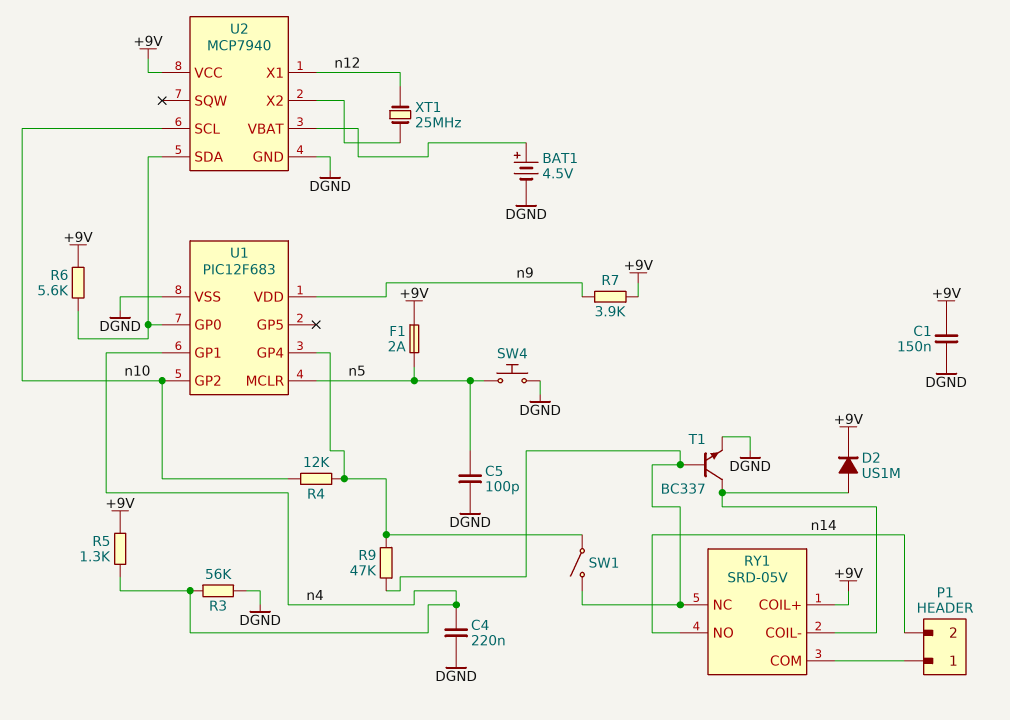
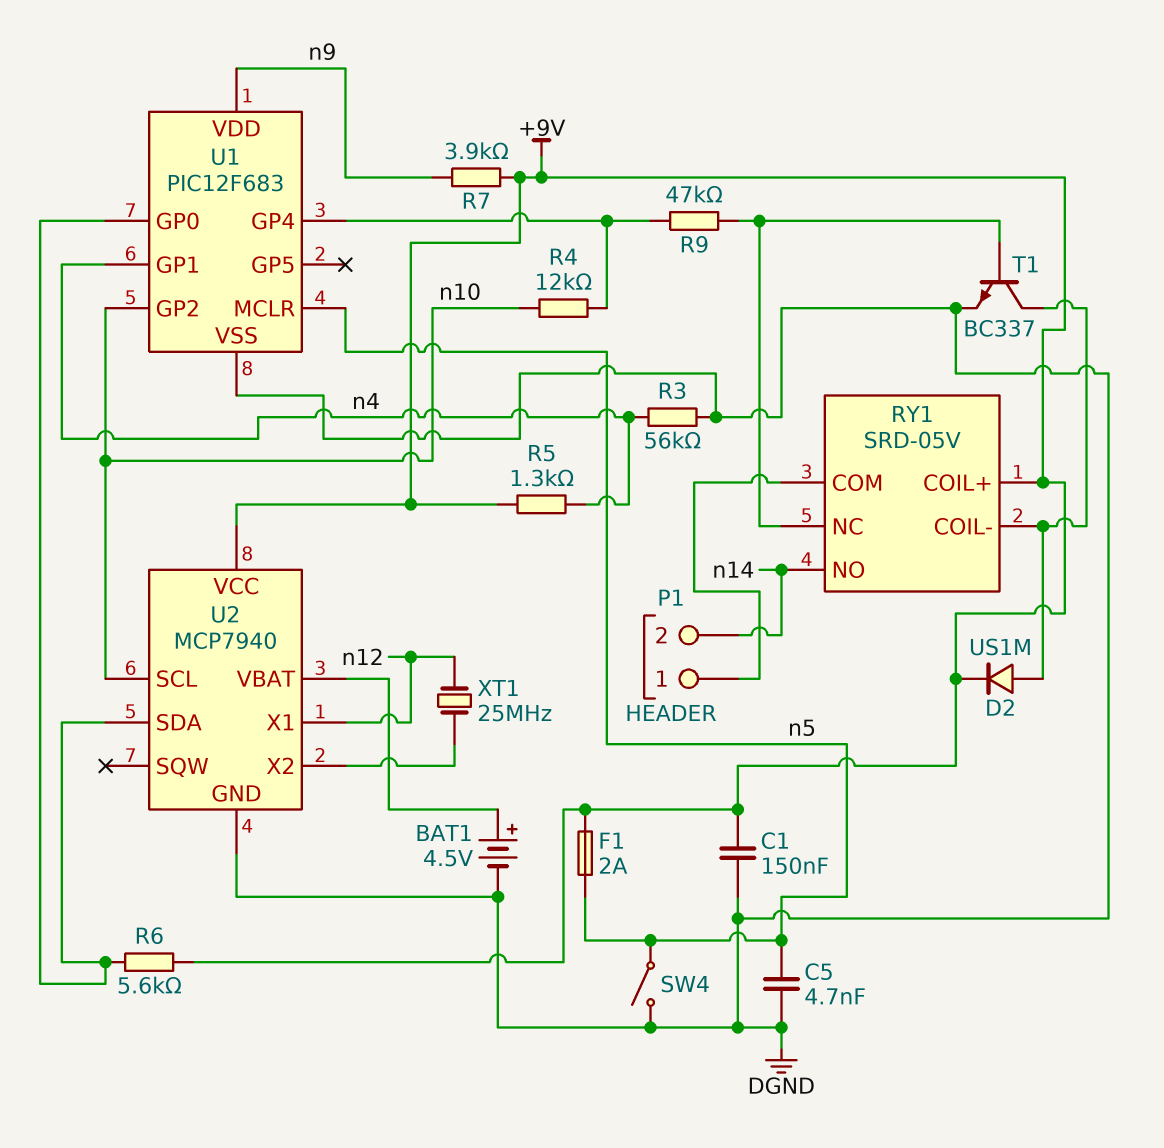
C4: 220nF (DGND, n4) -> none
C5: 100pF (DGND, n5) -> 4.7nF (DGND, n5)
SW1: switch (RY1/NC, U1/GP4) -> none
SW4: button (DGND, n5) -> switch (DGND, n5)

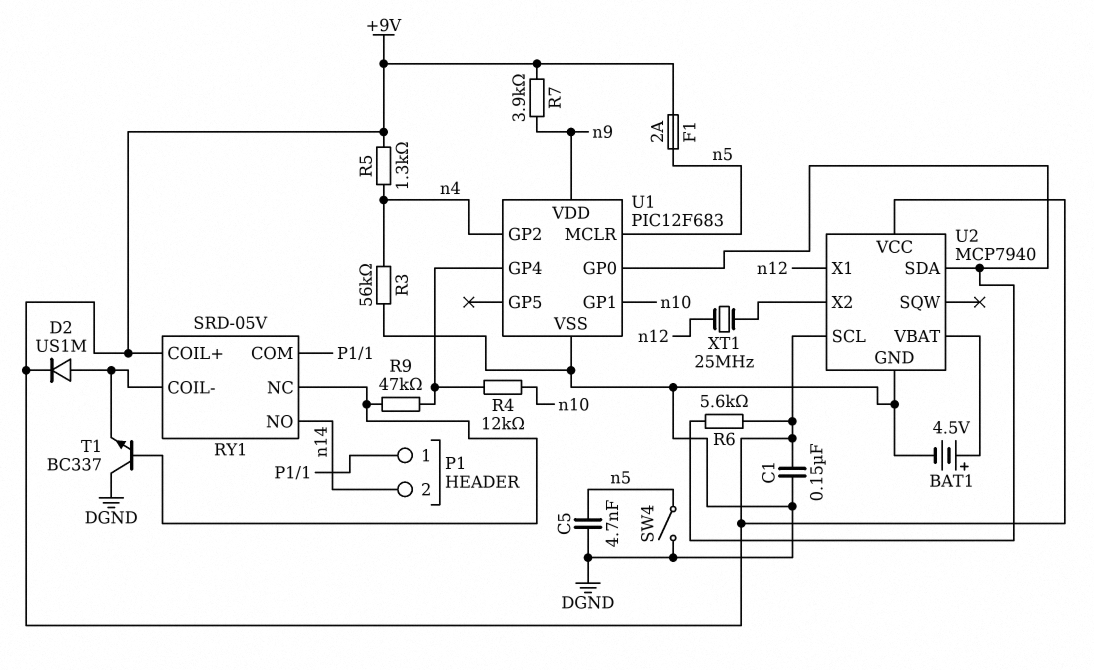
T1: NPN BC337 (B RY1/NC, C RY1/COIL-, E DGND) -> NPN BC337 (B RY1/NC, C DGND, E RY1/COIL-)
U1 pin GP1: n4 -> n10
U1 pin GP2: n10 -> n4
U2 pin SCL: n10 -> +9V

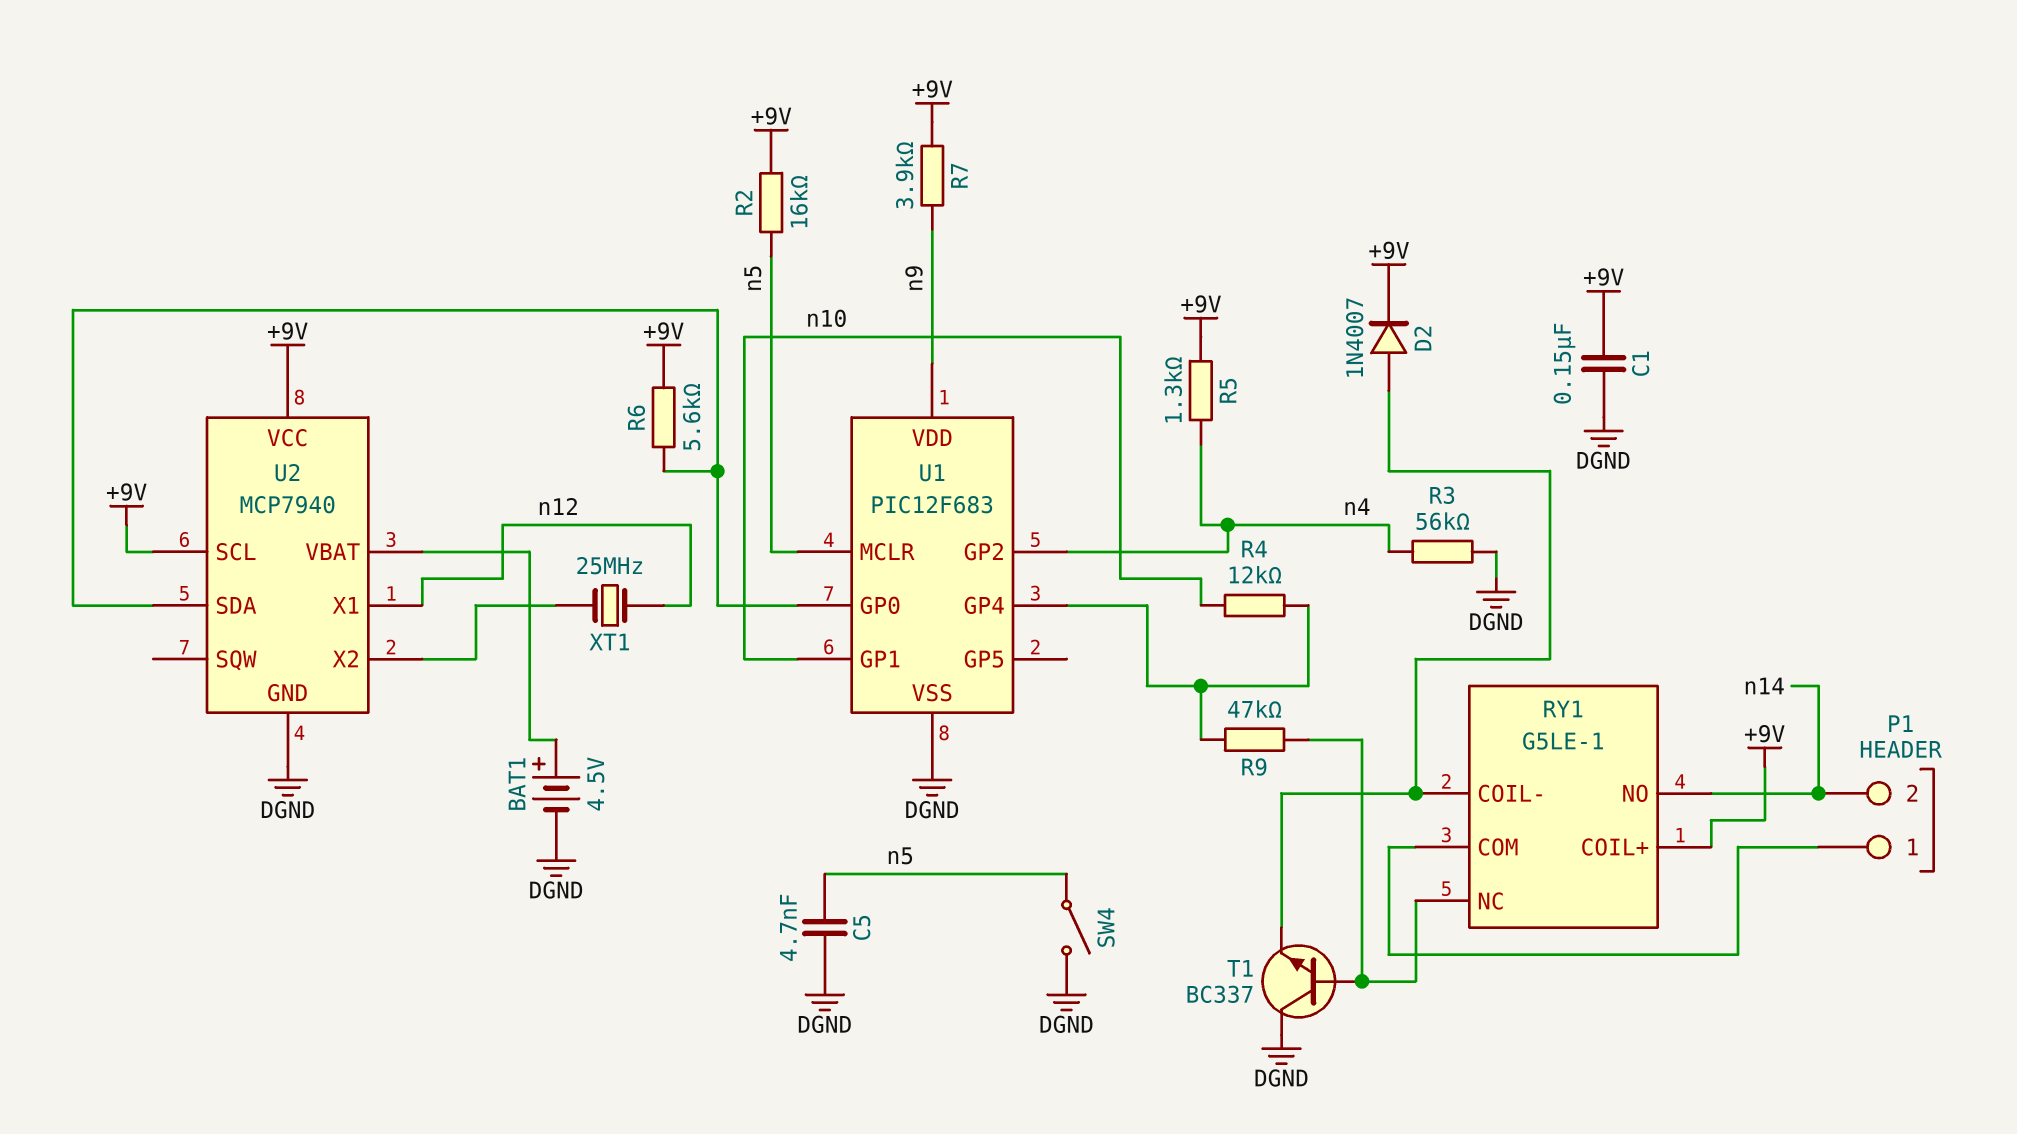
D2: diode US1M (A RY1/COIL-, K +9V) -> diode 1N4007 (A RY1/COIL-, K +9V)
F1: 2A (+9V, n5) -> none
R2: none -> 16k (+9V, n5)
RY1: SRD-05V -> G5LE-1

